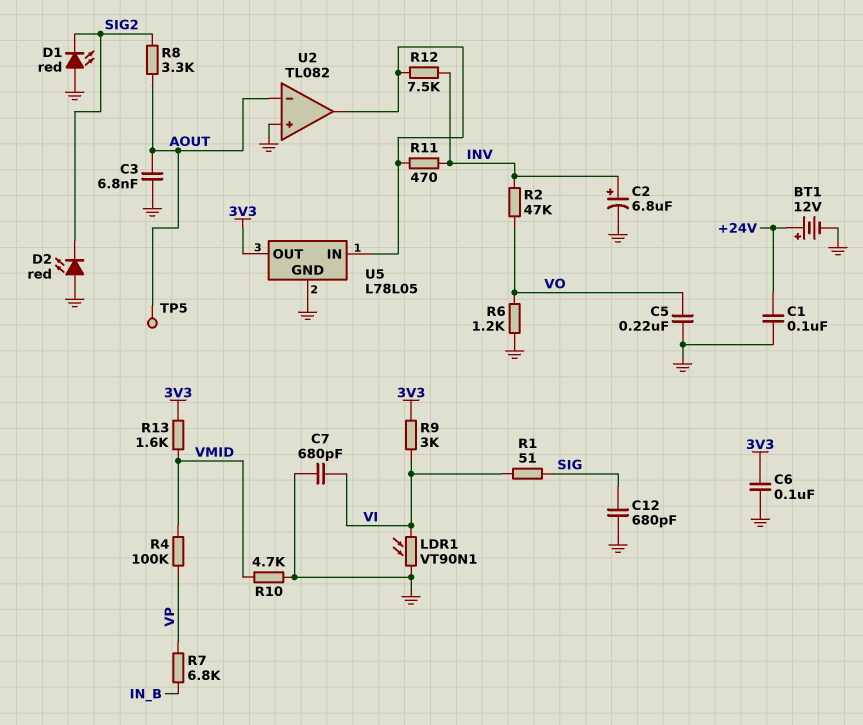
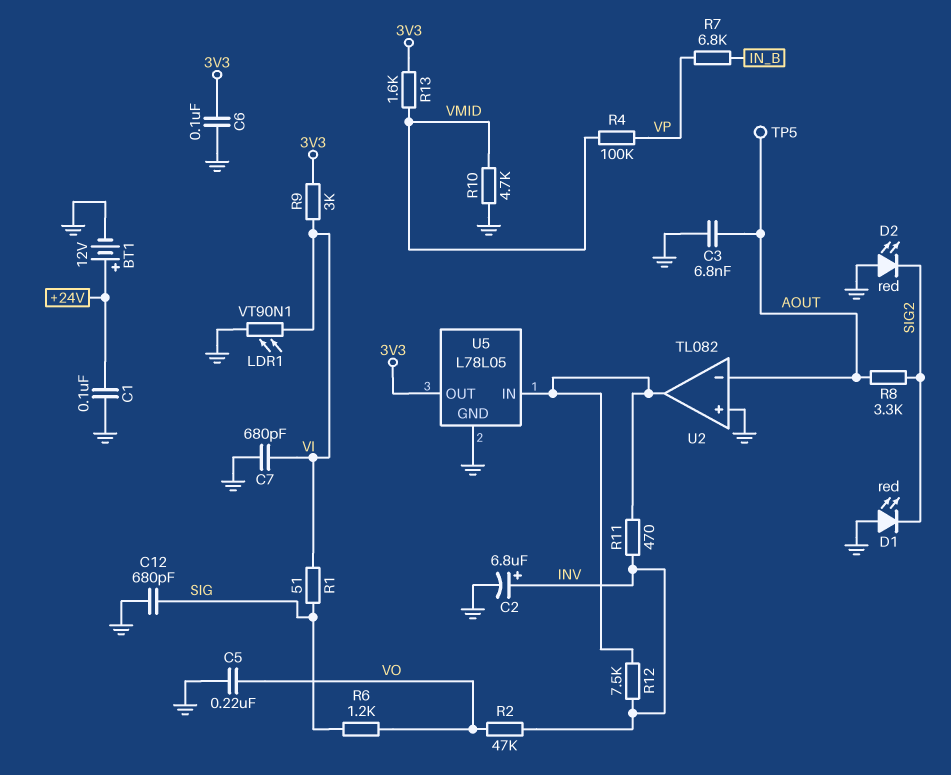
R6: 1.2k (GND, VO) -> 1.2k (SIG, VO)

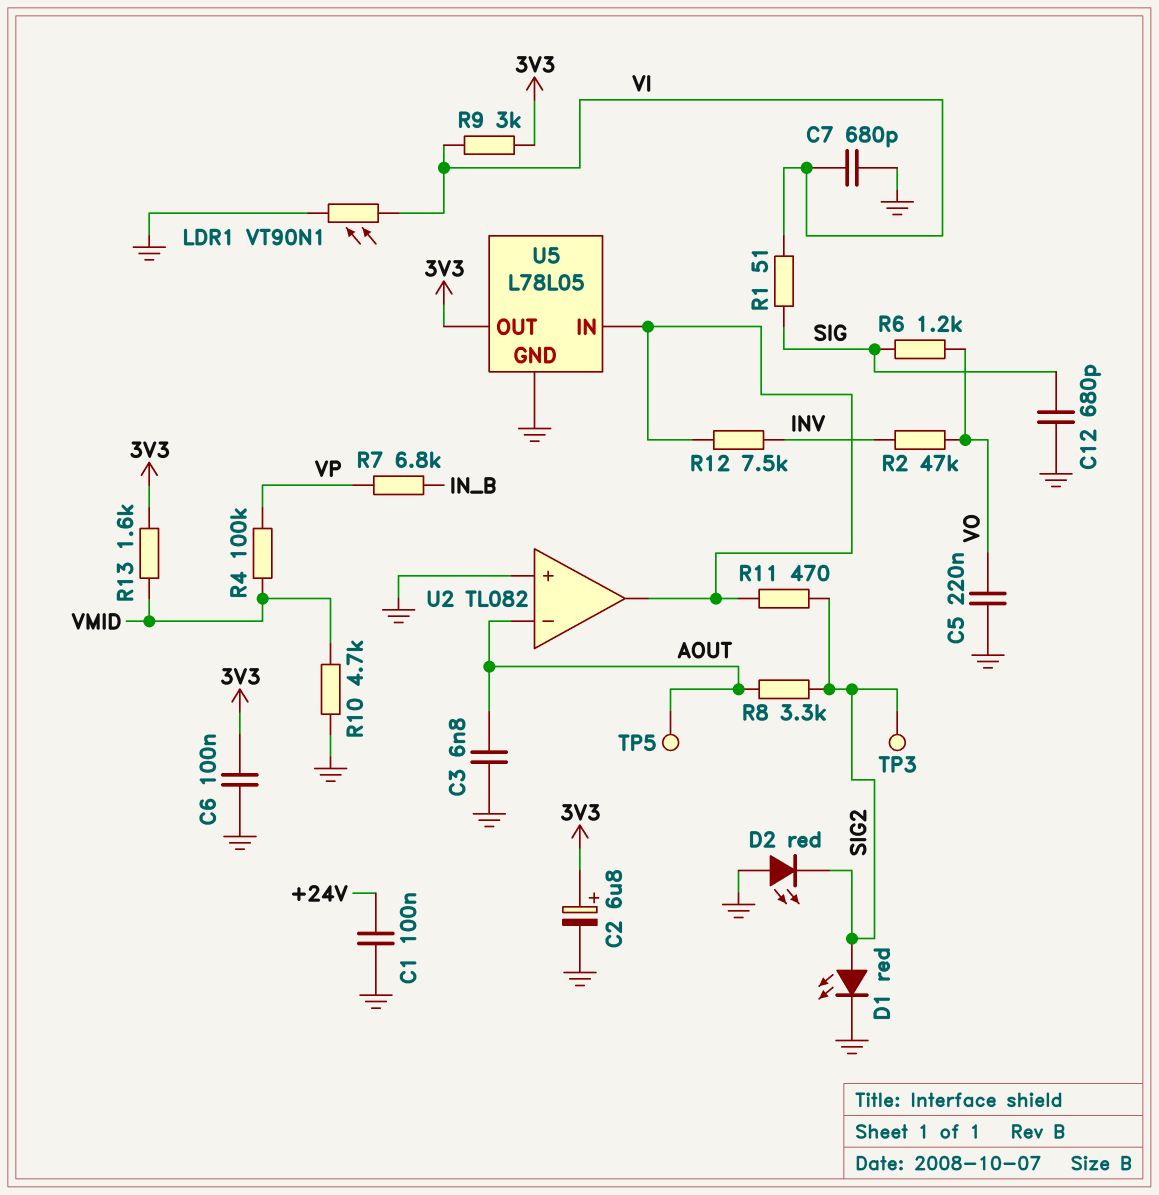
BT1: 12V (plus +24V, minus GND) -> none
C2: 6.8uF (plus INV, minus GND) -> 6.8uF (plus 3V3, minus GND)
D1: LED red (A GND, K SIG2) -> LED red (A SIG2, K GND)
R11: 470 (INV, U2/out) -> 470 (SIG2, U2/out)
TP3: none -> test point (SIG2)

